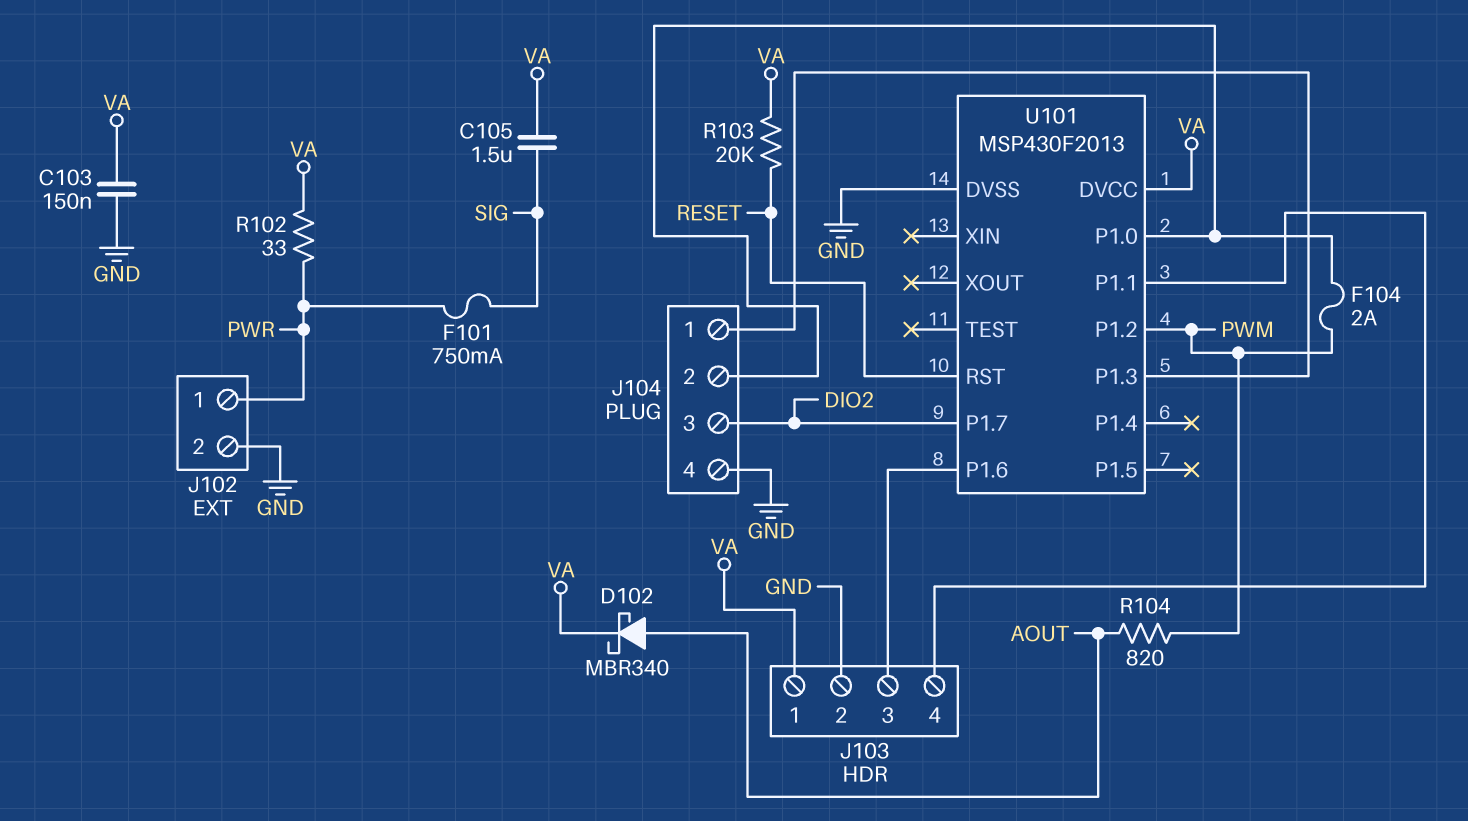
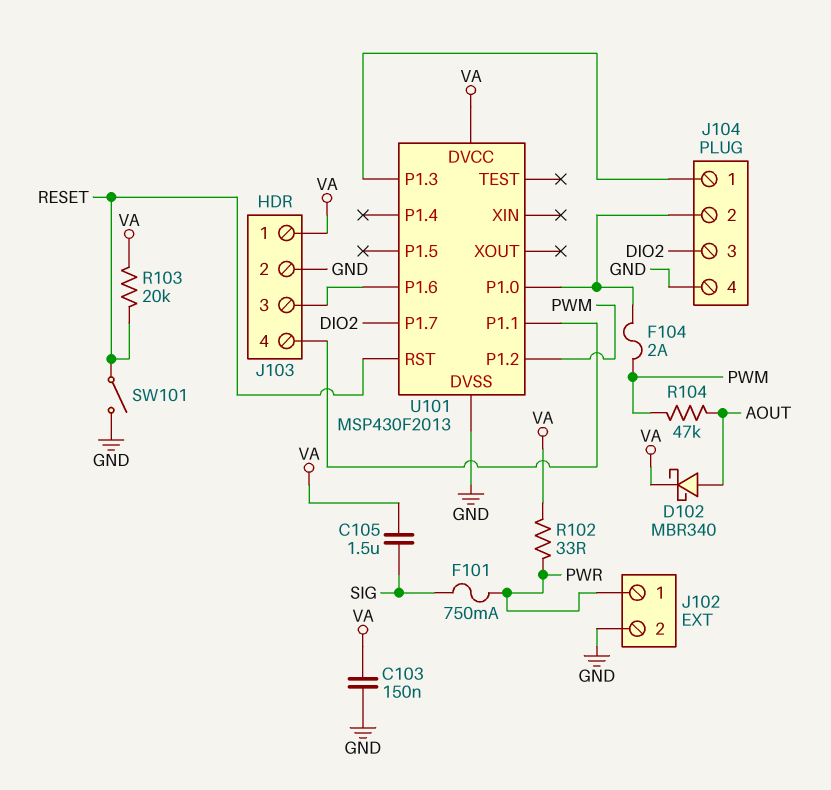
R104: 820 (AOUT, PWM) -> 47k (AOUT, PWM)
SW101: none -> switch (GND, RESET)

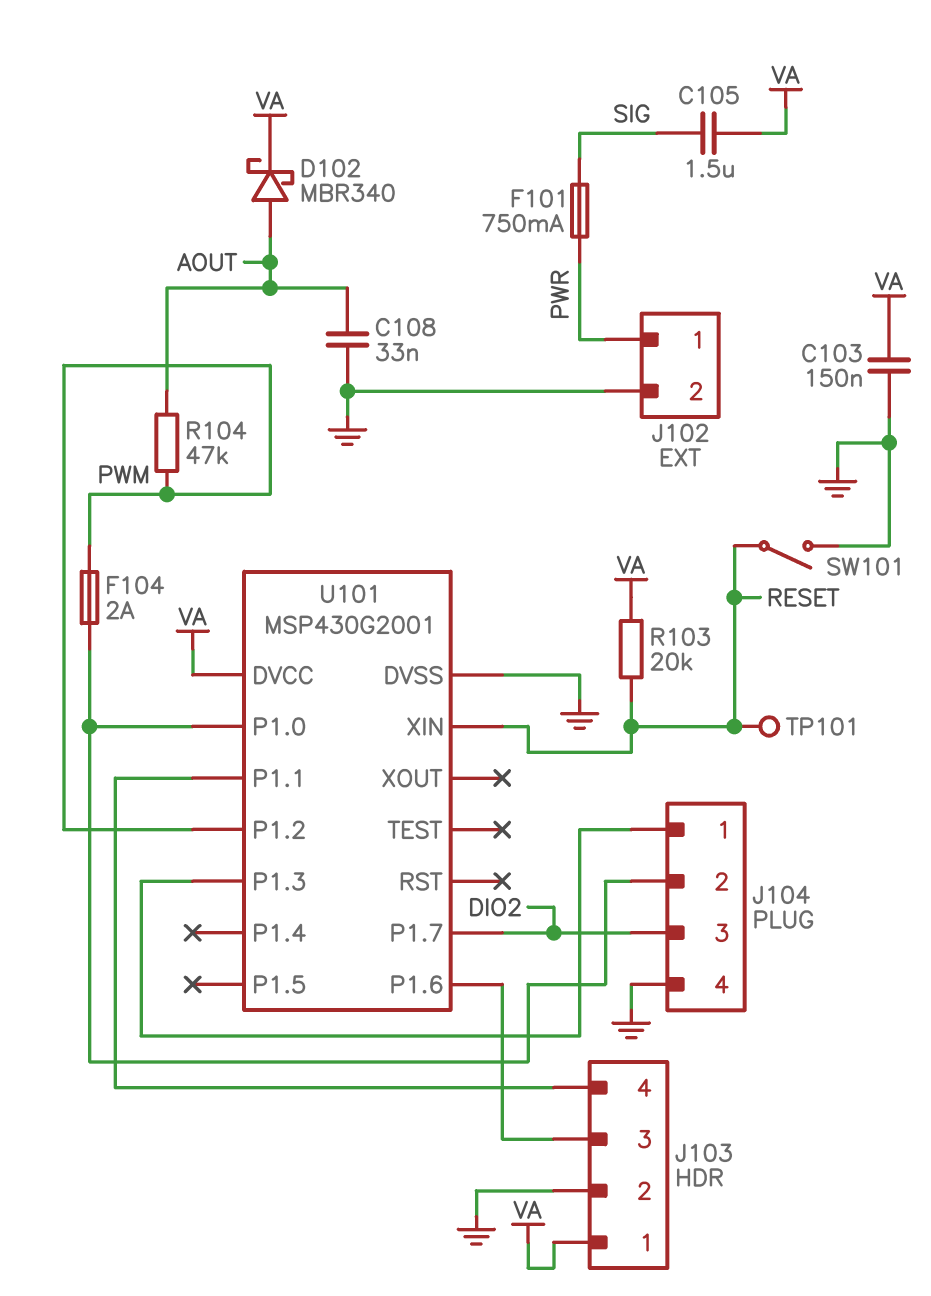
C108: none -> 33nF (AOUT, GND)
R102: 33 (PWR, VA) -> none
TP101: none -> test point (RESET)
U101: MSP430F2013 -> MSP430G2001
U101 pin RST: RESET -> none
U101 pin XIN: none -> RESET

